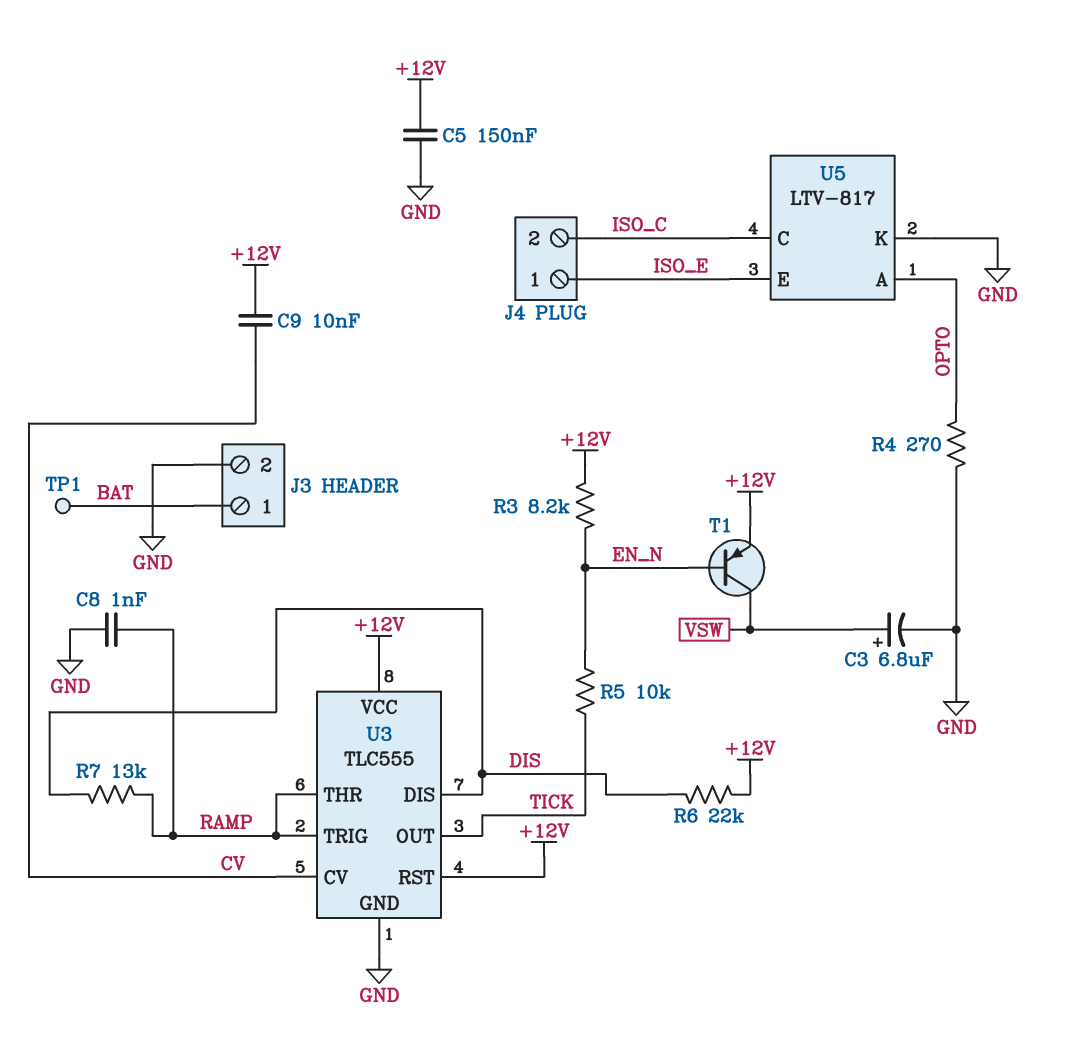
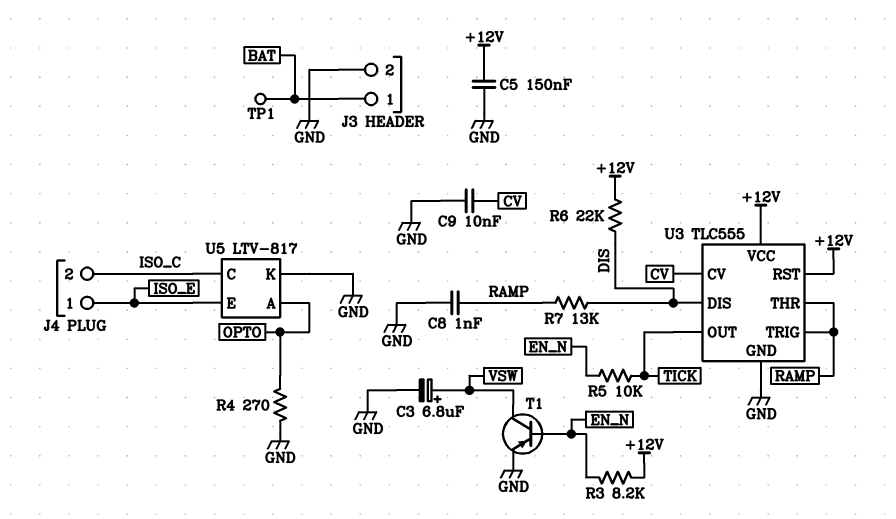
C9: 10nF (+12V, CV) -> 10nF (CV, GND)
T1: PNP (B EN_N, C VSW, E +12V) -> PNP (B EN_N, C VSW, E GND)

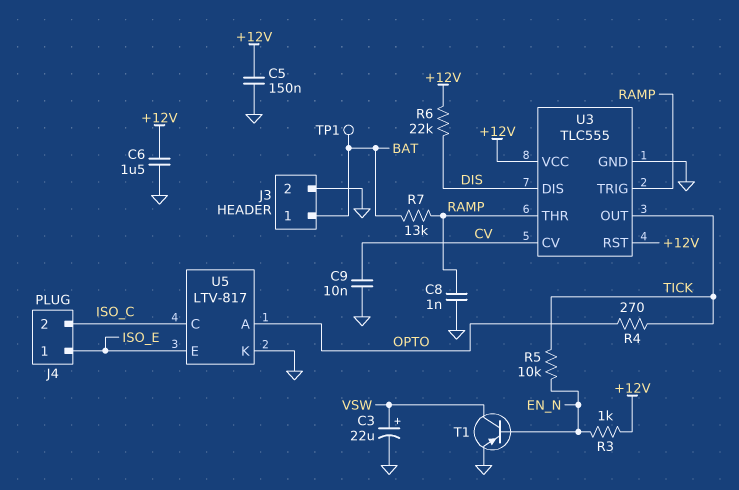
C3: 6.8uF (plus VSW, minus GND) -> 22uF (plus VSW, minus GND)
C6: none -> 1.5uF (+12V, GND)
R3: 8.2k (+12V, EN_N) -> 1k (+12V, EN_N)
R4: 270 (GND, OPTO) -> 270 (OPTO, TICK)
R7: 13k (DIS, RAMP) -> 13k (BAT, RAMP)

